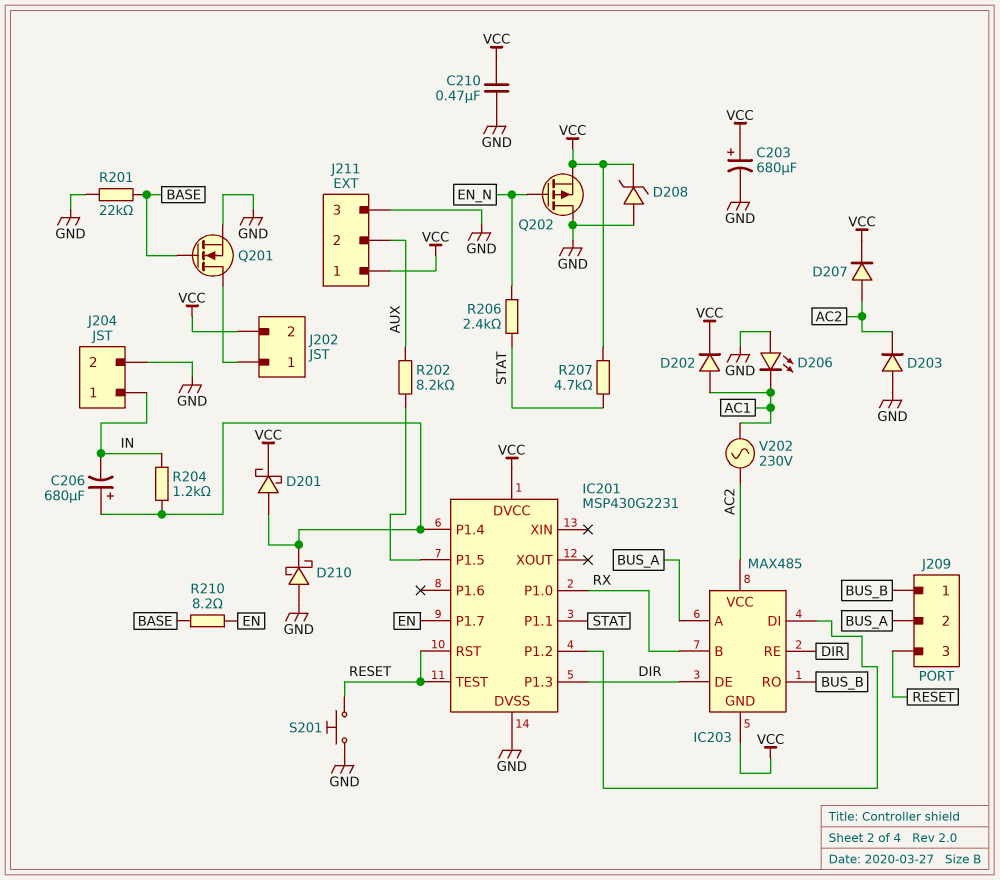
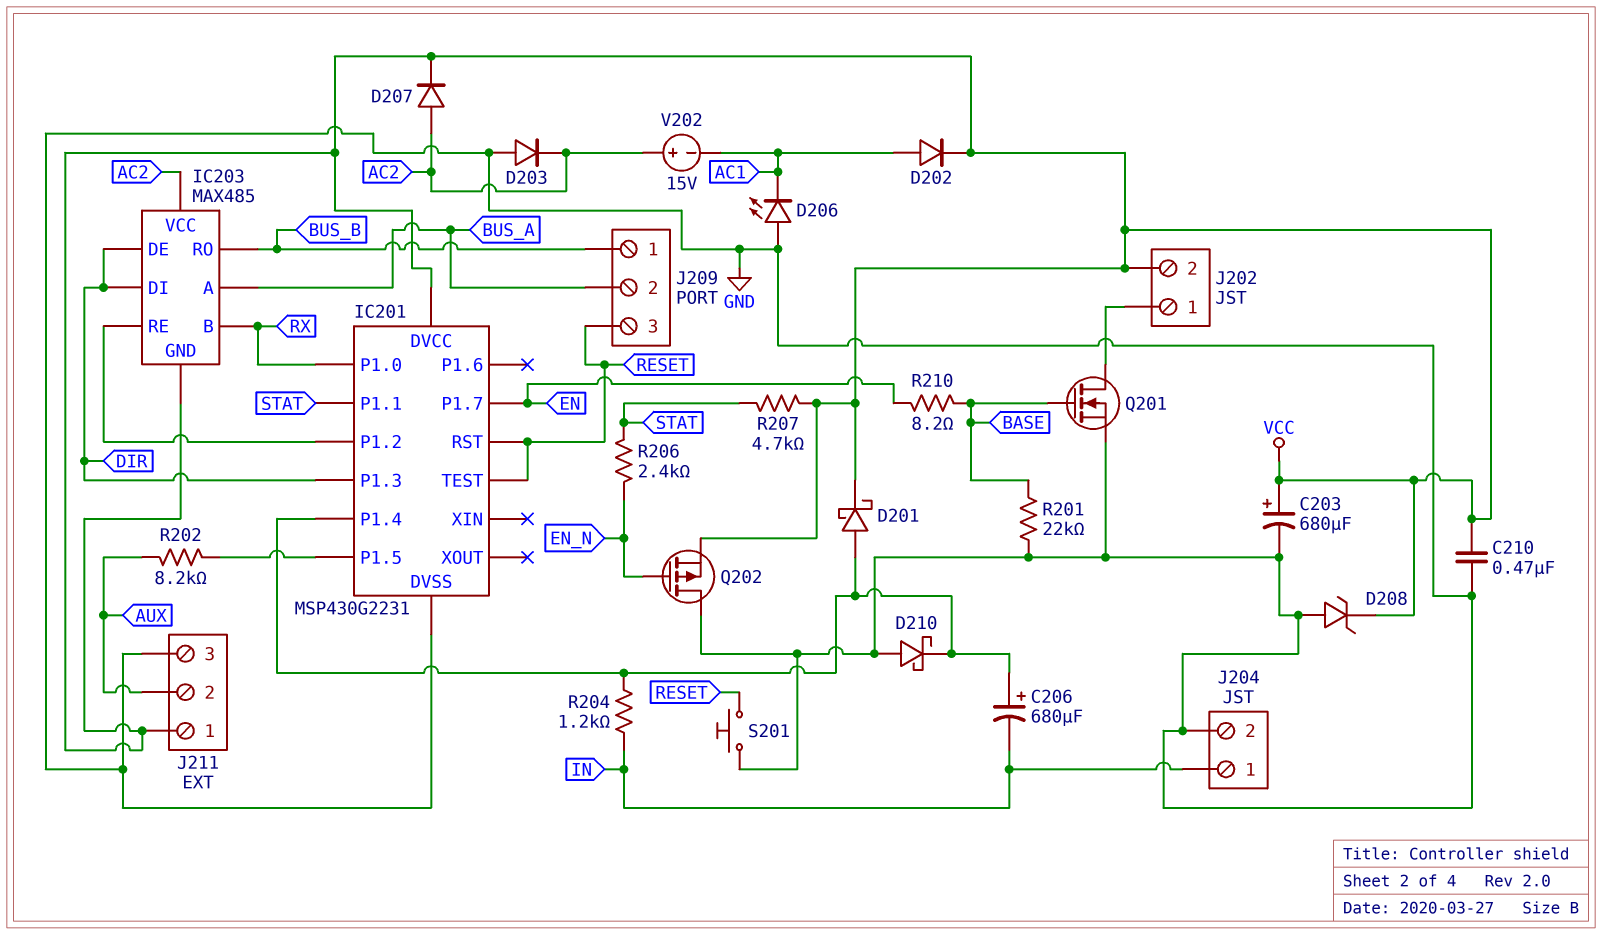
IC203 pin DI: IC201/P1.2 -> DIR
IC203 pin RE: DIR -> IC201/P1.2
V202: AC 230V (AC1, AC2) -> 15V (plus AC2, minus AC1)

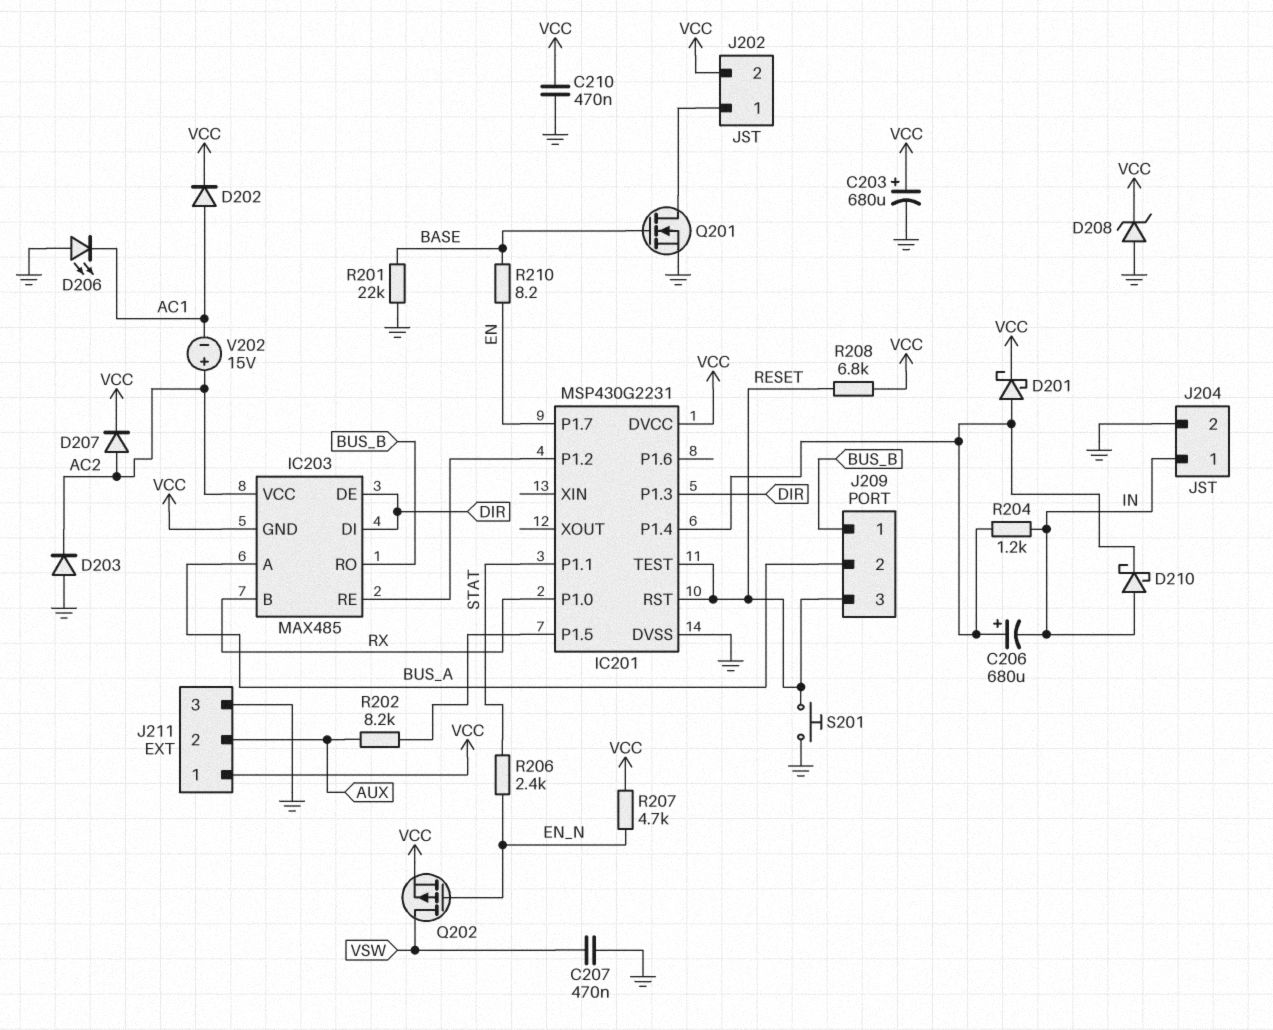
C207: none -> 470nF (GND, VSW)
D210: schottky (A GND, K IC201/P1.4) -> schottky (A IN, K IC201/P1.4)
Q202: PMOS (G EN_N, D GND, S VCC) -> PMOS (G EN_N, D VSW, S VCC)
R207: 4.7k (STAT, VCC) -> 4.7k (EN_N, VCC)
R208: none -> 6.8k (RESET, VCC)

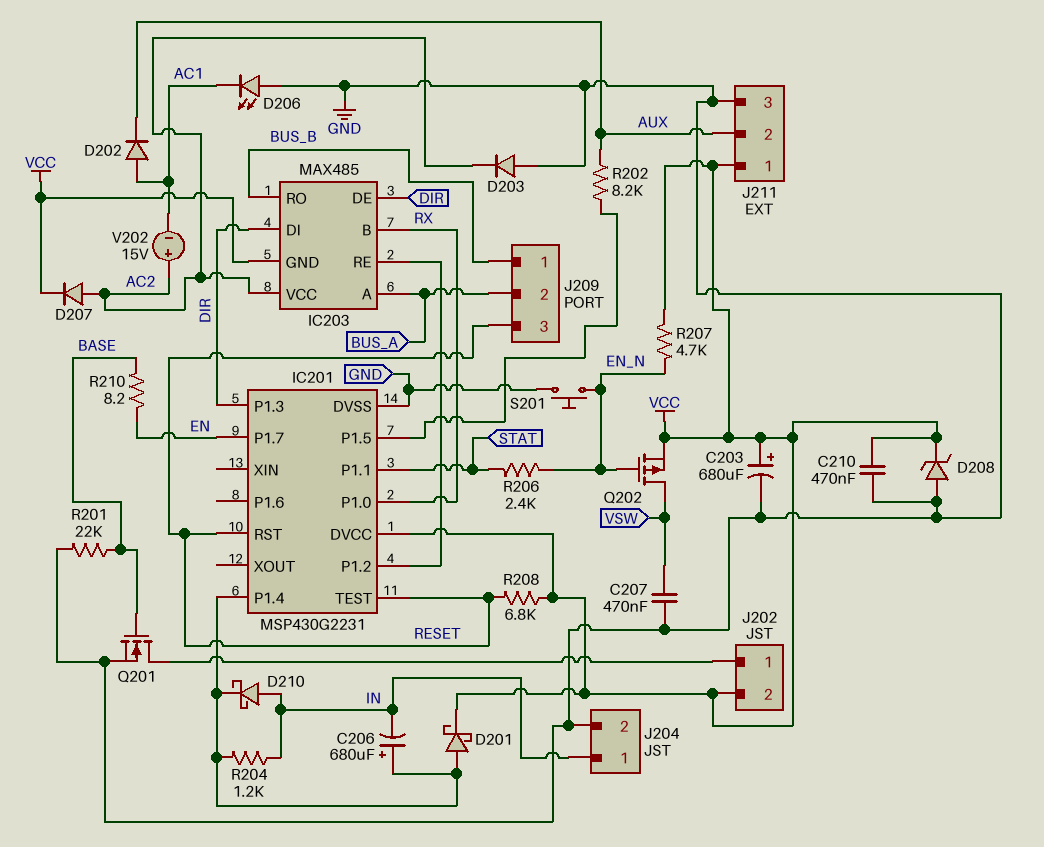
D202: diode (A AC1, K VCC) -> diode (A AC1, K AUX)
S201: button (GND, RESET) -> button (EN_N, GND)

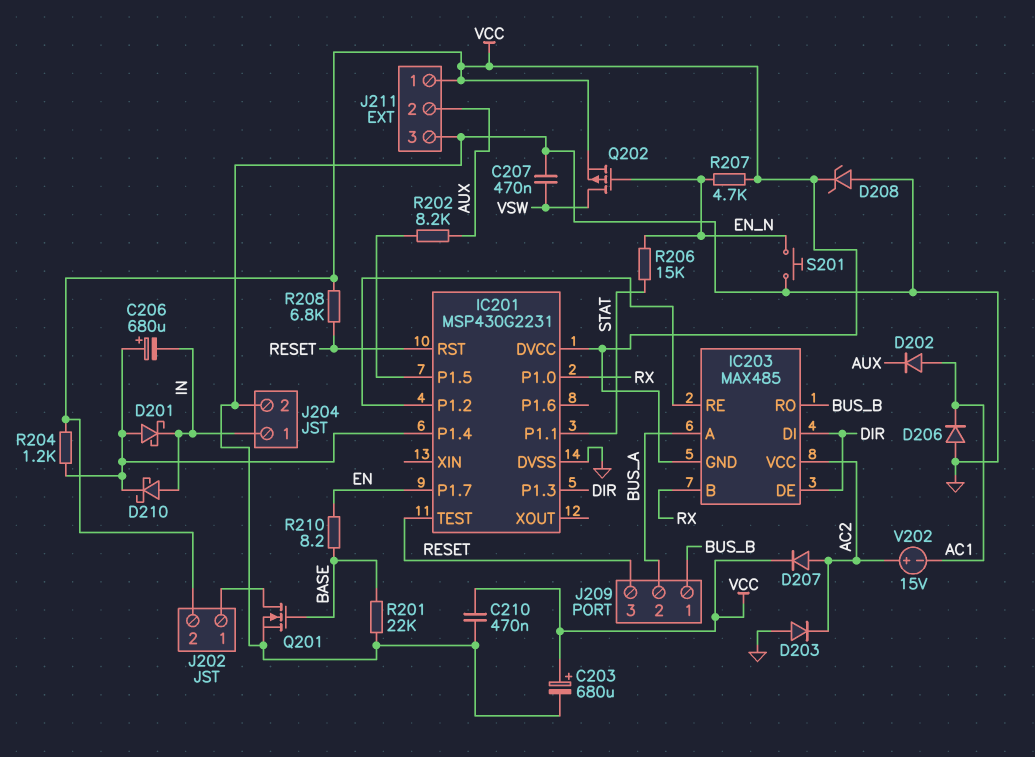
D201: schottky (A IC201/P1.4, K VCC) -> schottky (A IC201/P1.4, K IN)
D206: LED (A GND, K AC1) -> diode (A GND, K AC1)
R204: 1.2k (IC201/P1.4, IN) -> 1.2k (IC201/P1.4, VCC)
R206: 2.4k (EN_N, STAT) -> 15k (EN_N, STAT)

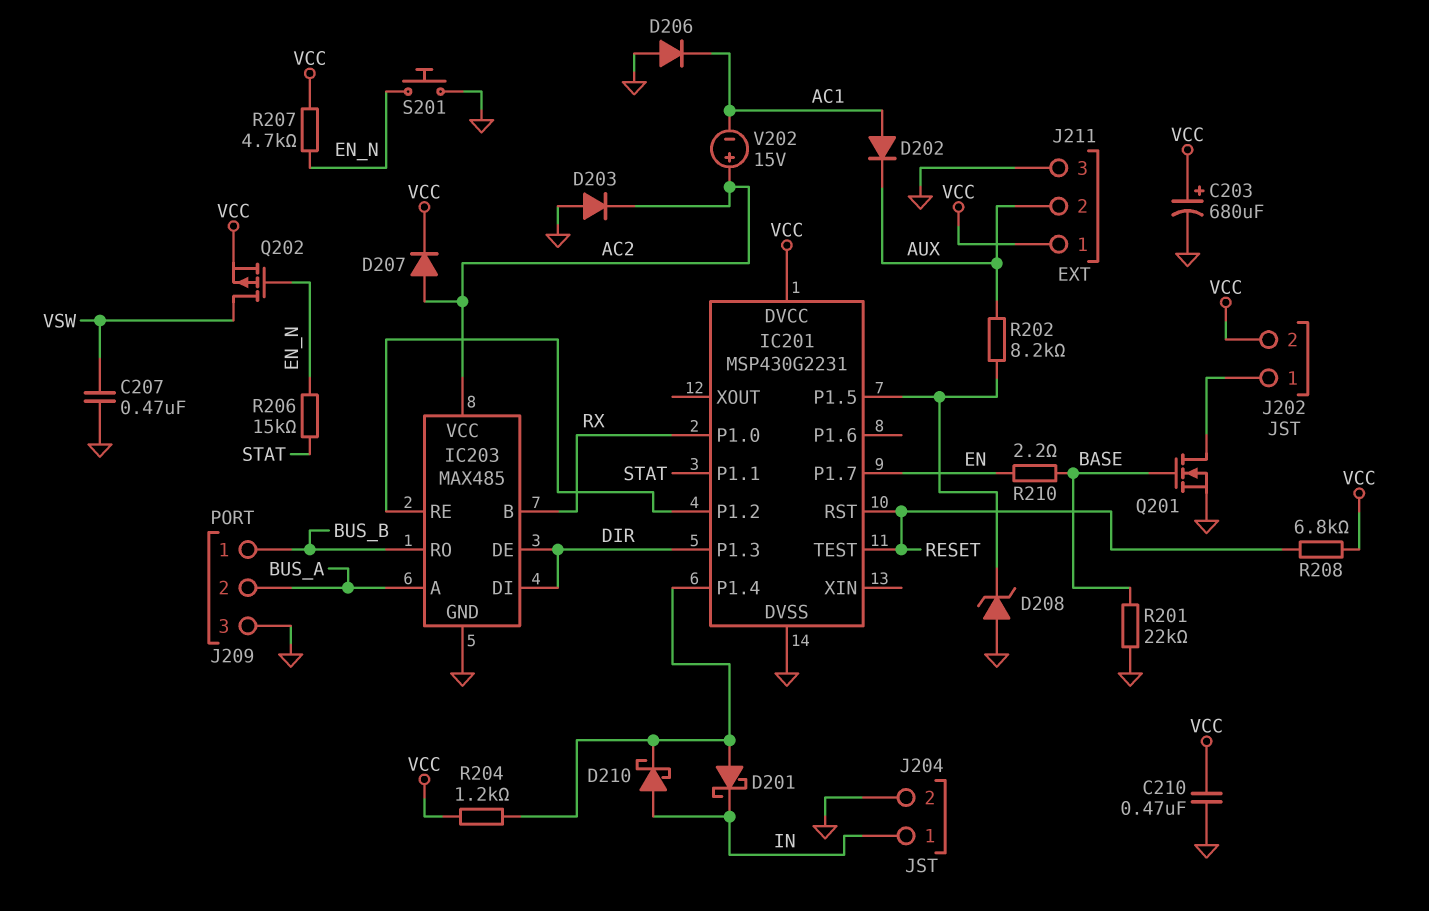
C206: 680uF (plus IC201/P1.4, minus IN) -> none
D208: zener (A GND, K VCC) -> zener (A GND, K IC201/P1.5)
IC203 pin GND: VCC -> GND
J209 pin 3: RESET -> GND
R210: 8.2 (BASE, EN) -> 2.2 (BASE, EN)

